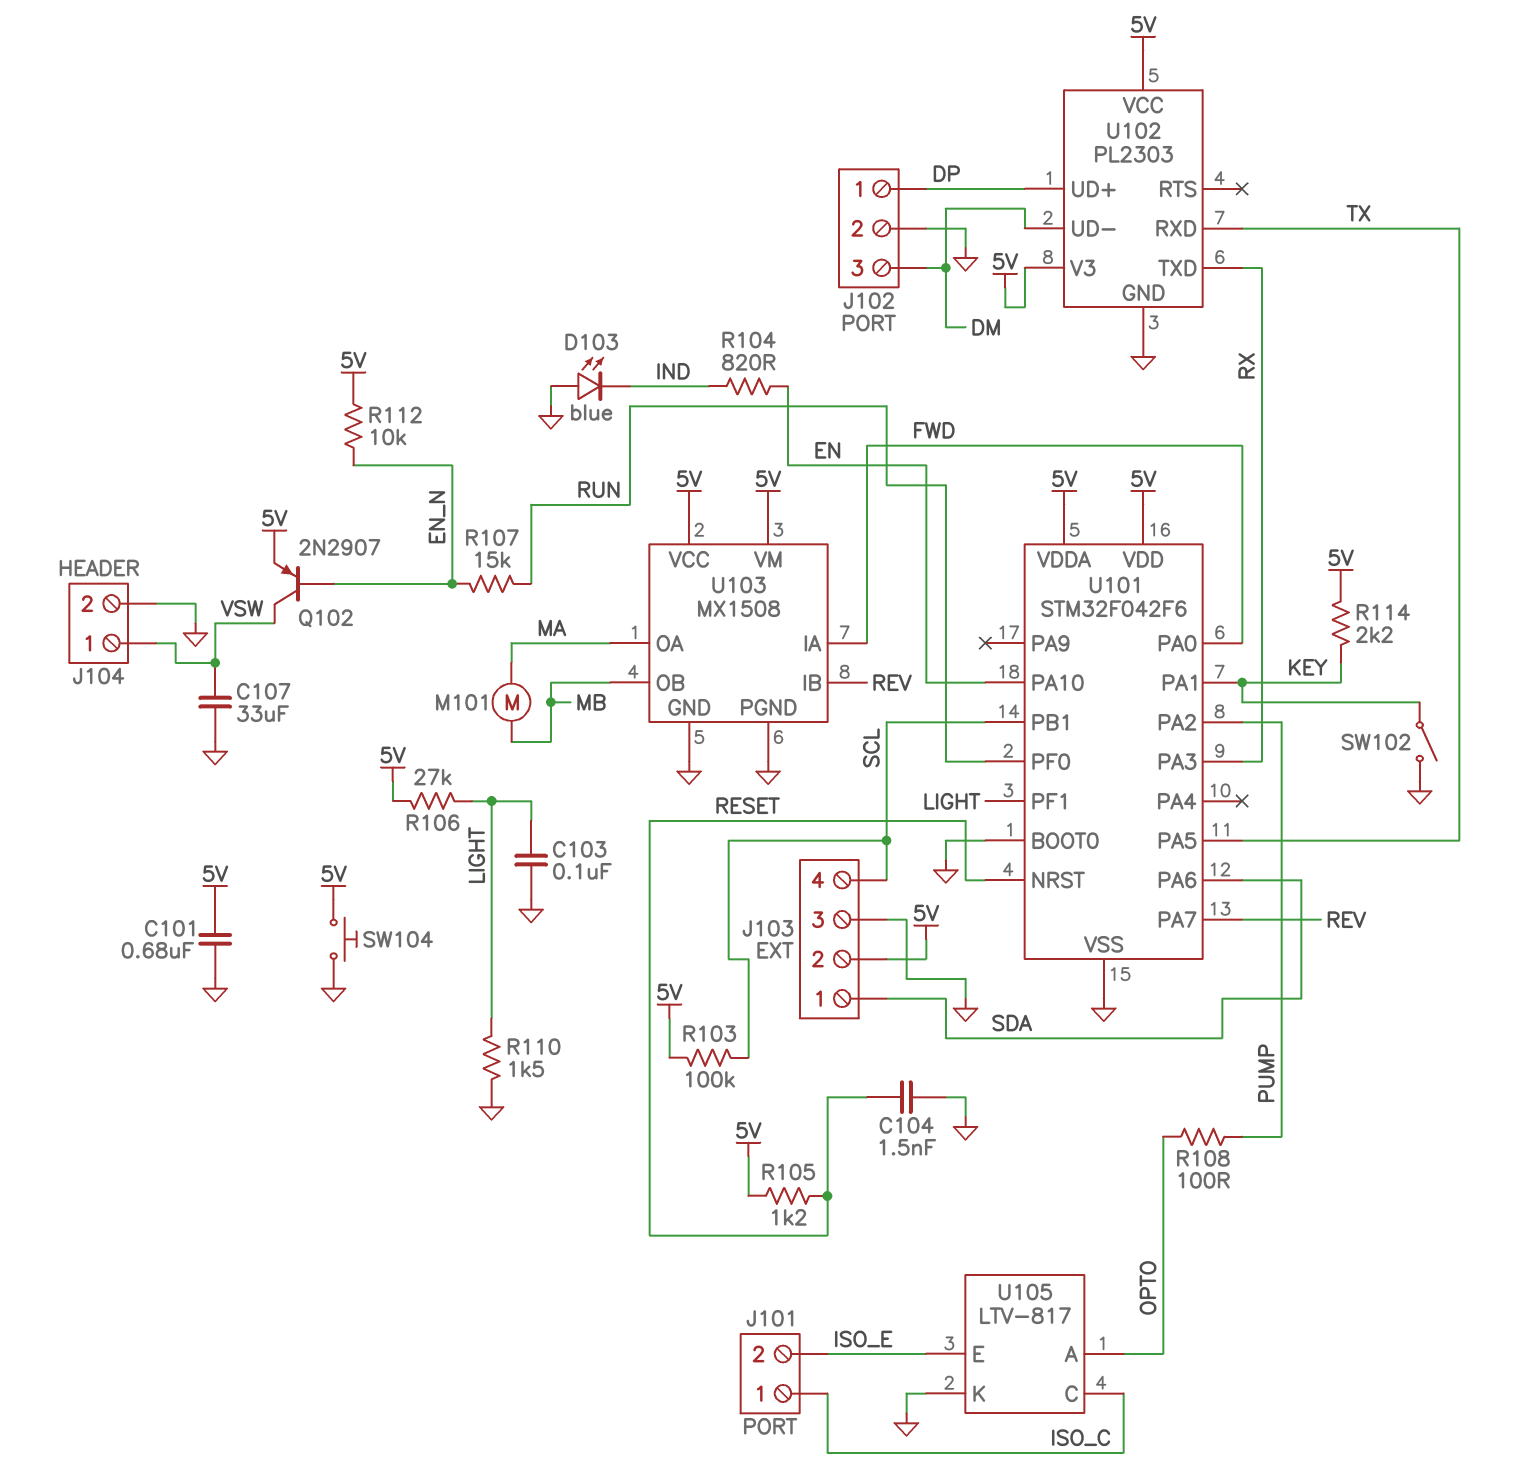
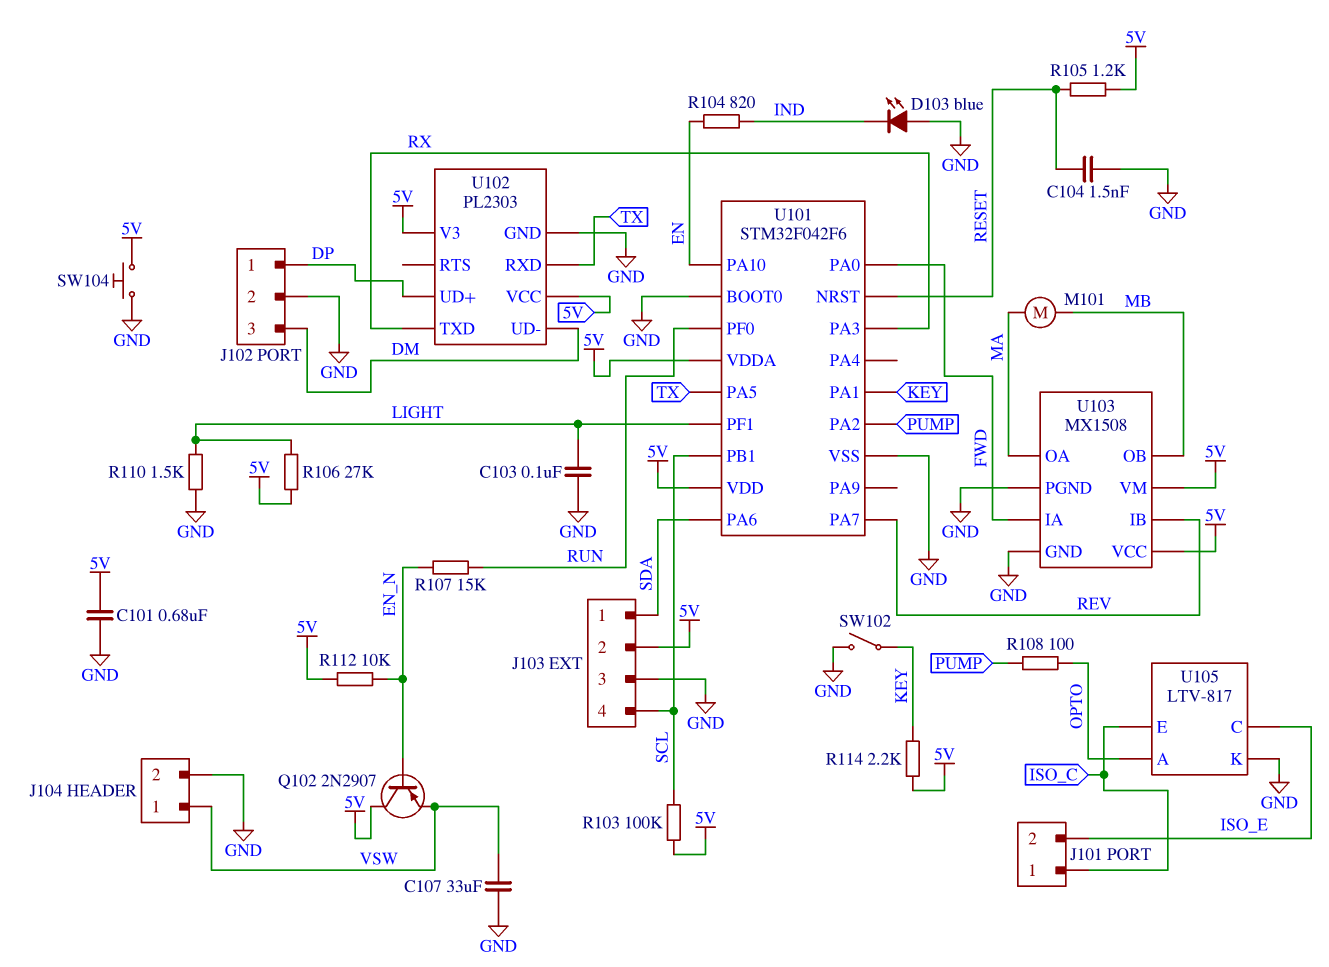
Q102: PNP 2N2907 (B EN_N, C VSW, E 5V) -> PNP 2N2907 (B EN_N, C 5V, E VSW)
U105 pin C: ISO_C -> ISO_E
U105 pin E: ISO_E -> ISO_C

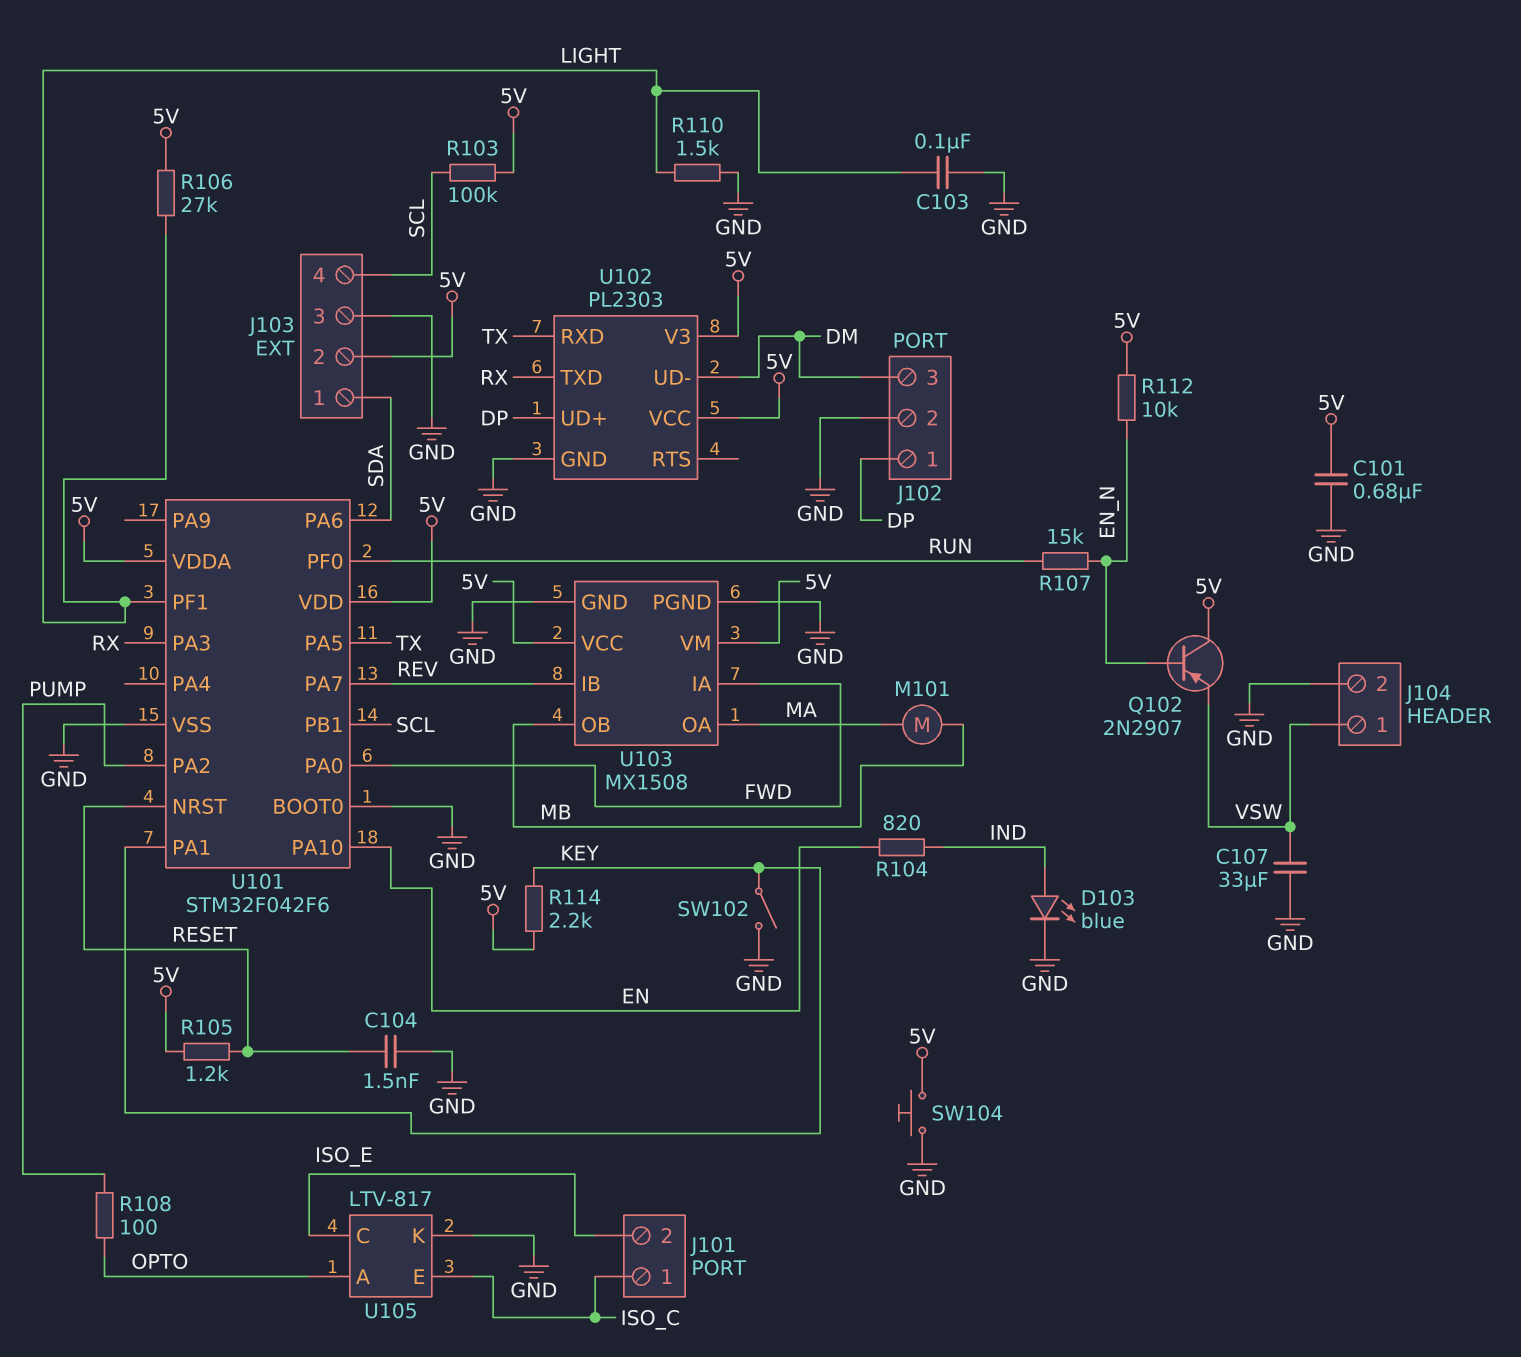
D103: LED blue (A GND, K IND) -> LED blue (A IND, K GND)

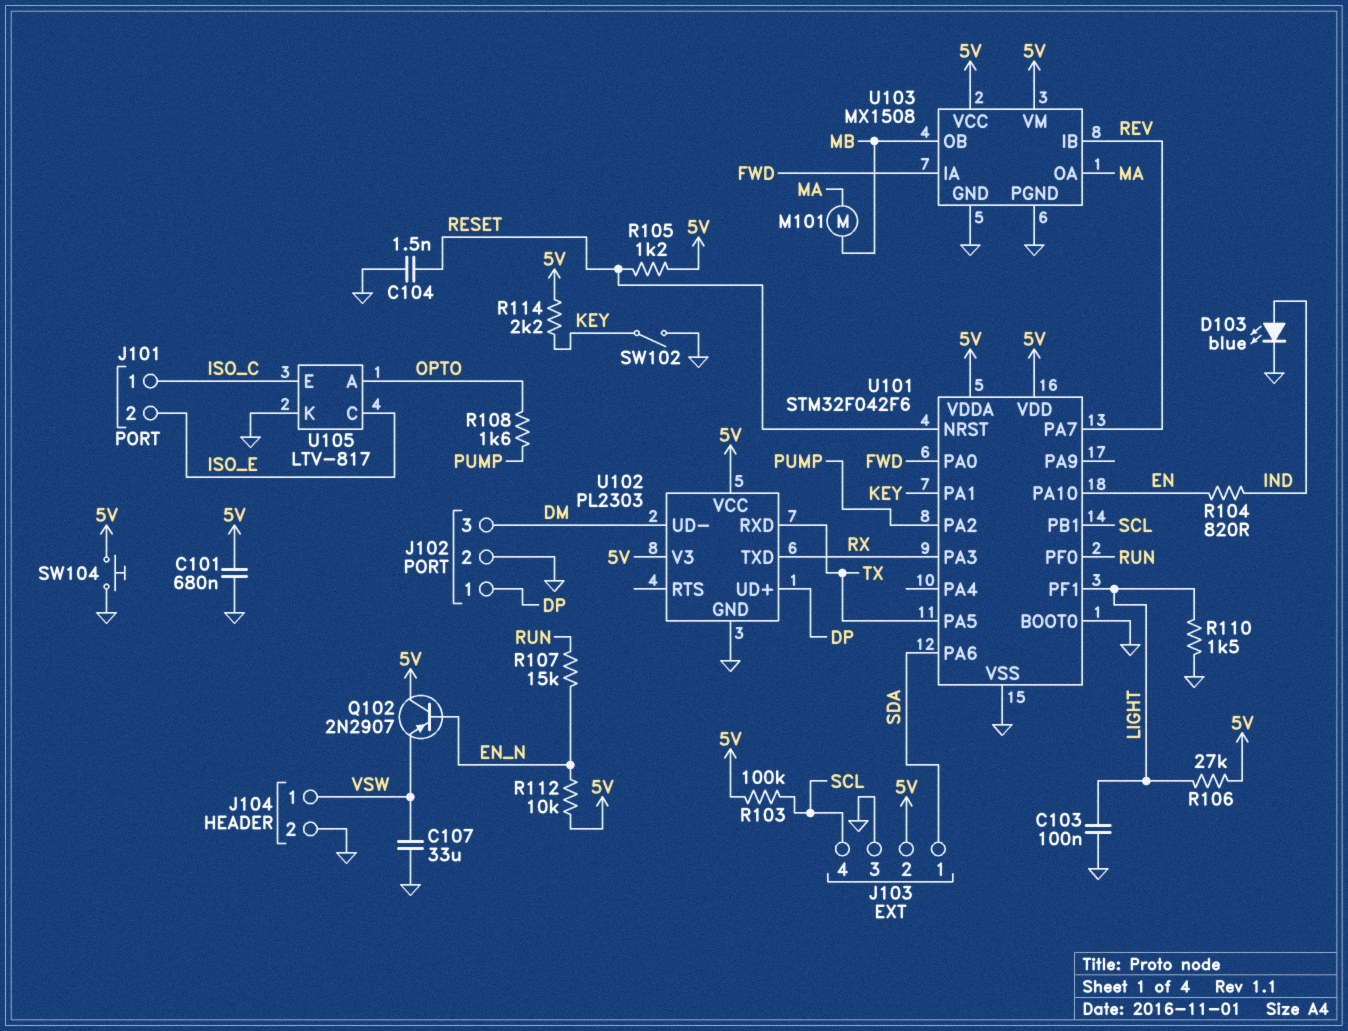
R108: 100 (OPTO, PUMP) -> 1.6k (OPTO, PUMP)

